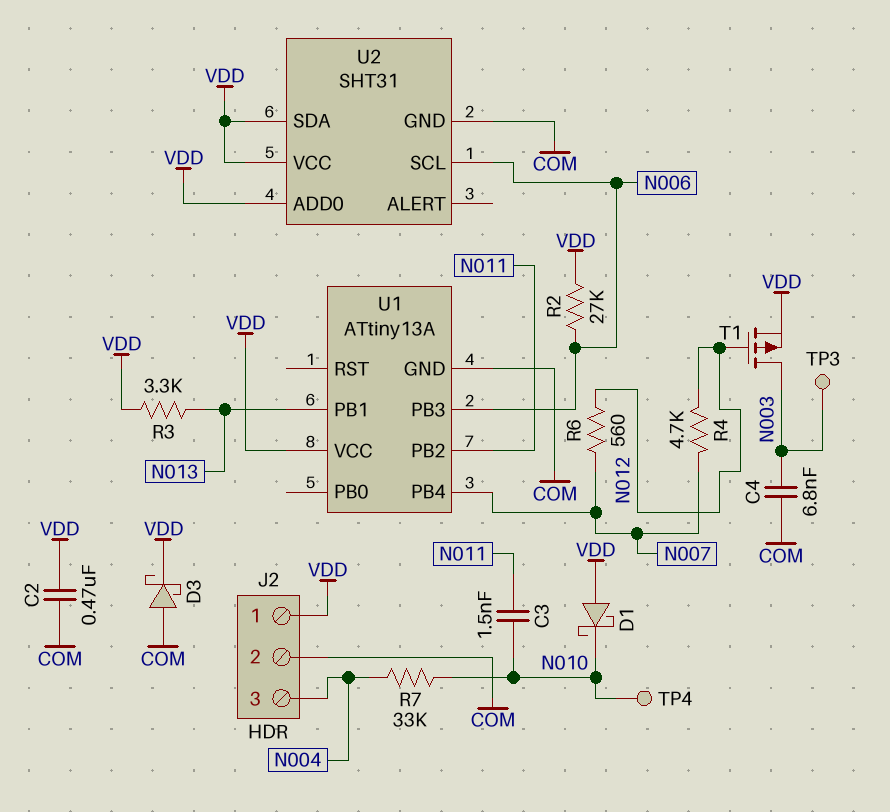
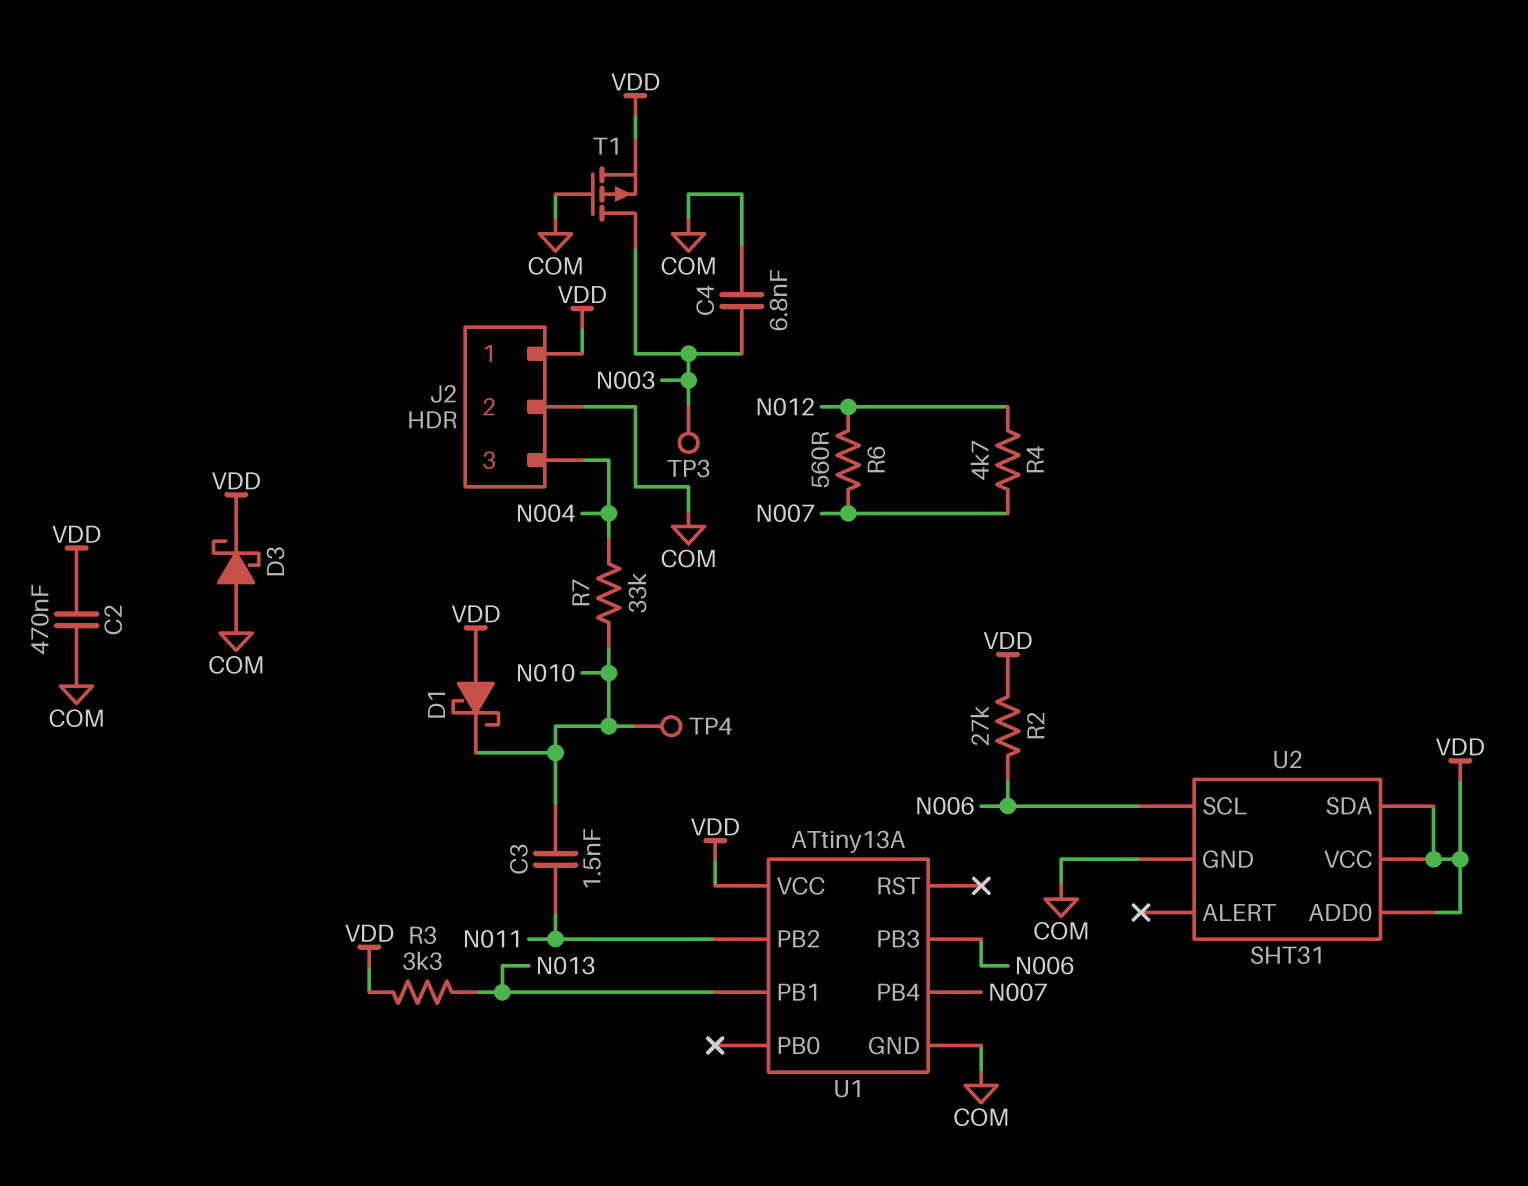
T1: PMOS (G N012, D N003, S VDD) -> PMOS (G COM, D N003, S VDD)

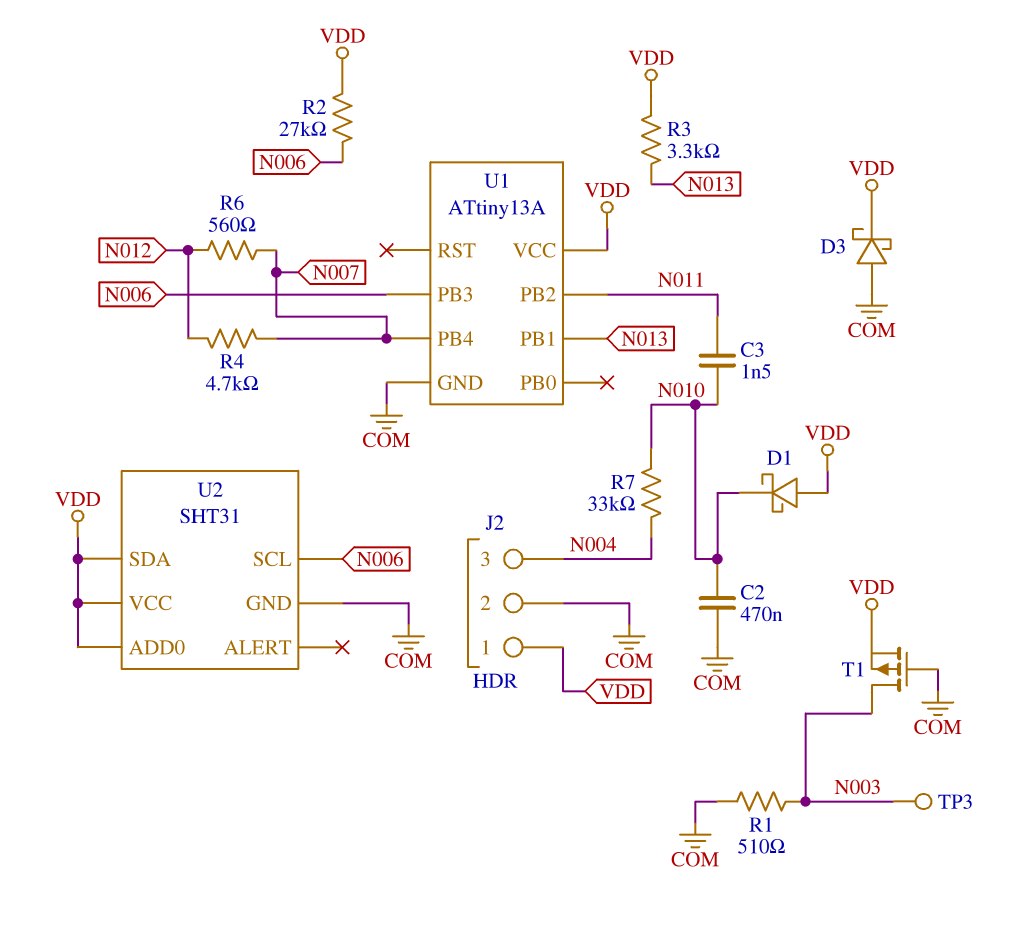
C2: 470nF (COM, VDD) -> 470nF (COM, N010)
C4: 6.8nF (COM, N003) -> none
R1: none -> 510 (COM, N003)
TP4: test point (N010) -> none

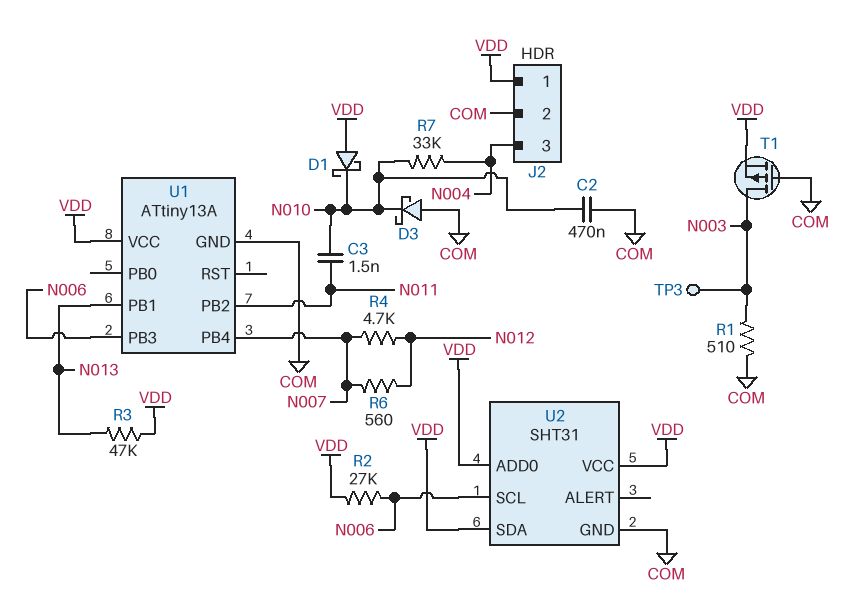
D3: schottky (A COM, K VDD) -> schottky (A COM, K N010)
R3: 3.3k (N013, VDD) -> 47k (N013, VDD)

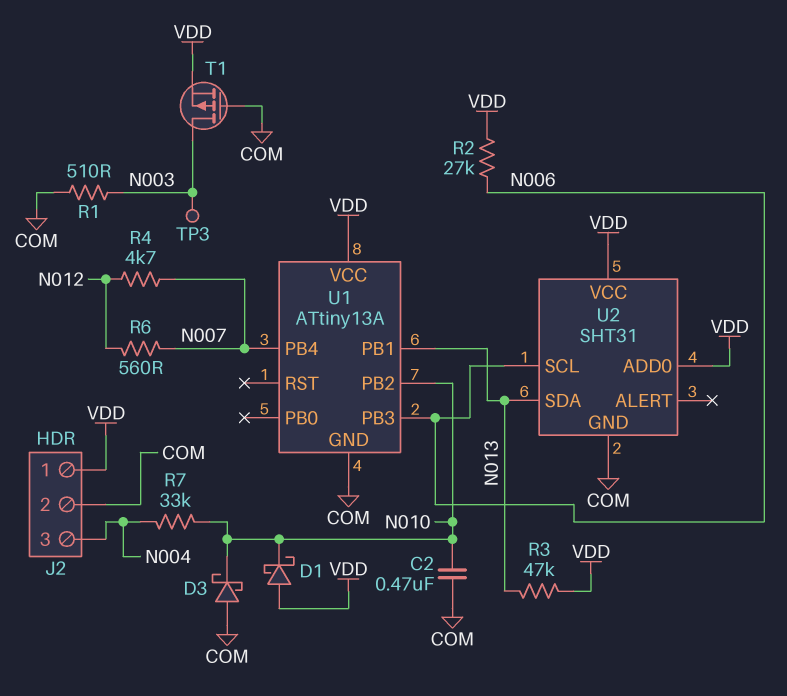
C3: 1.5nF (N010, N011) -> none
U1 pin PB2: N011 -> N010
U2 pin SDA: VDD -> N013

